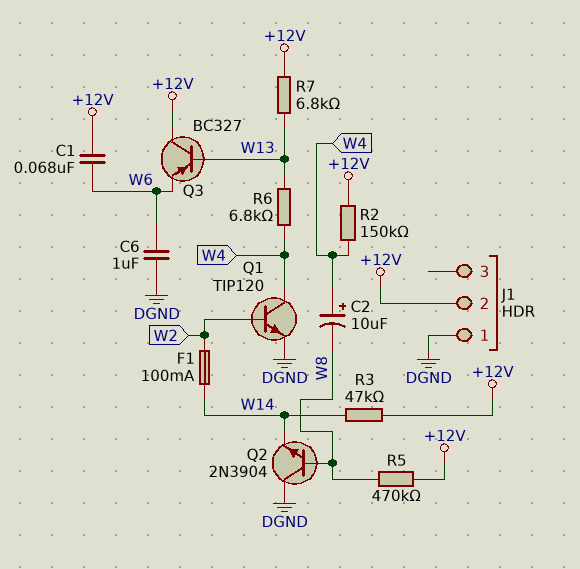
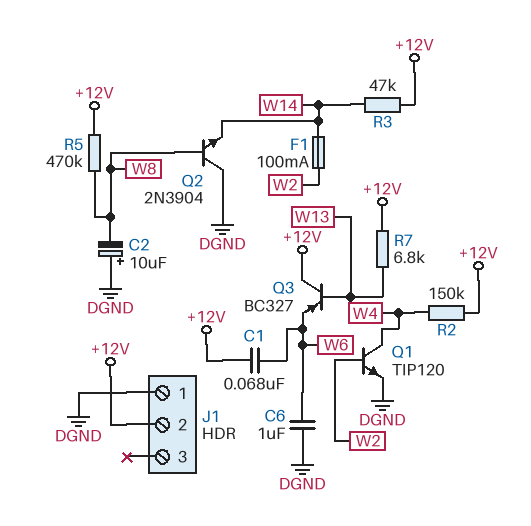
C2: 10uF (plus W4, minus W8) -> 10uF (plus DGND, minus W8)
R6: 6.8k (W4, W13) -> none

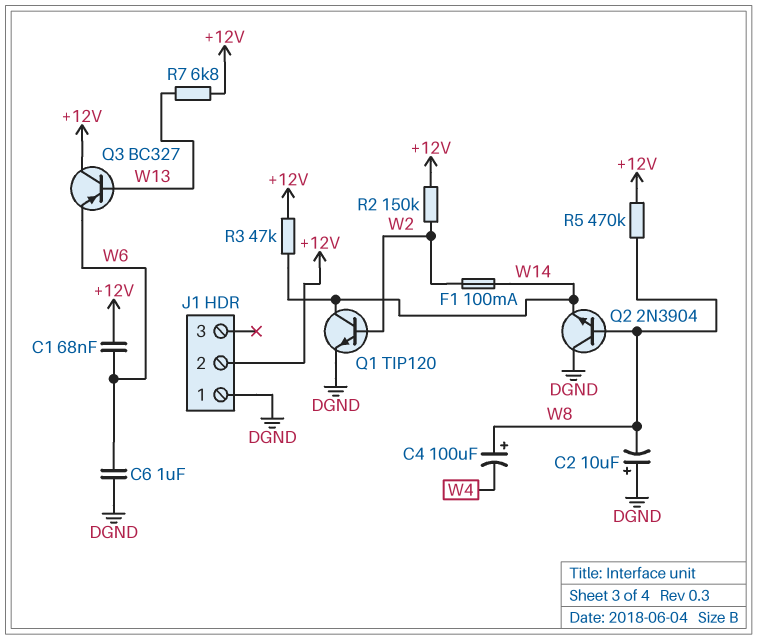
C4: none -> 100uF (plus W8, minus W4)
Q1: NPN TIP120 (B W2, C W4, E DGND) -> NPN TIP120 (B W2, C W14, E DGND)
R2: 150k (+12V, W4) -> 150k (+12V, W2)

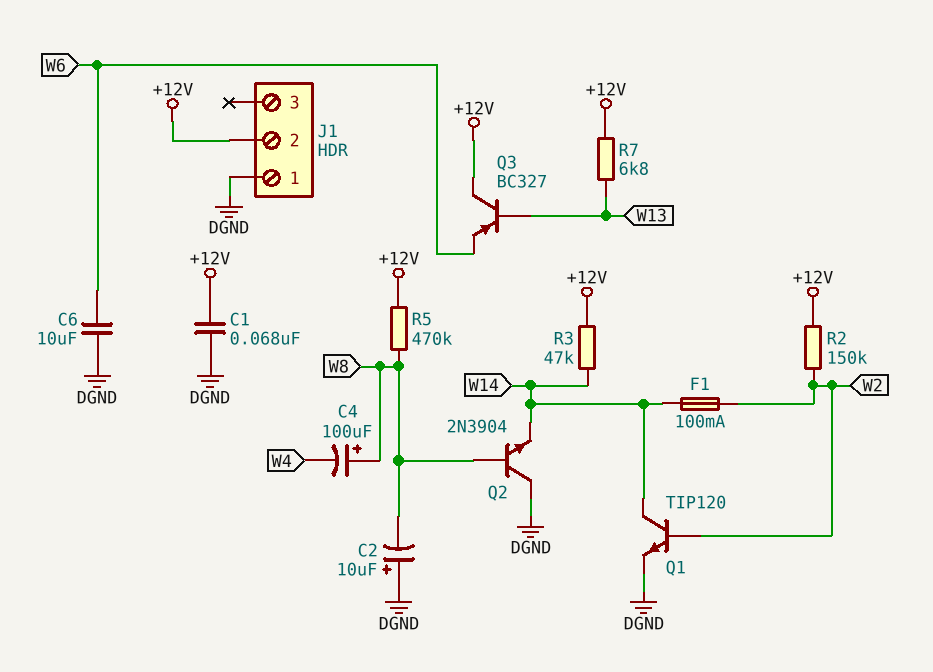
C1: 68nF (+12V, W6) -> 68nF (+12V, DGND)
C6: 1uF (DGND, W6) -> 10uF (DGND, W6)

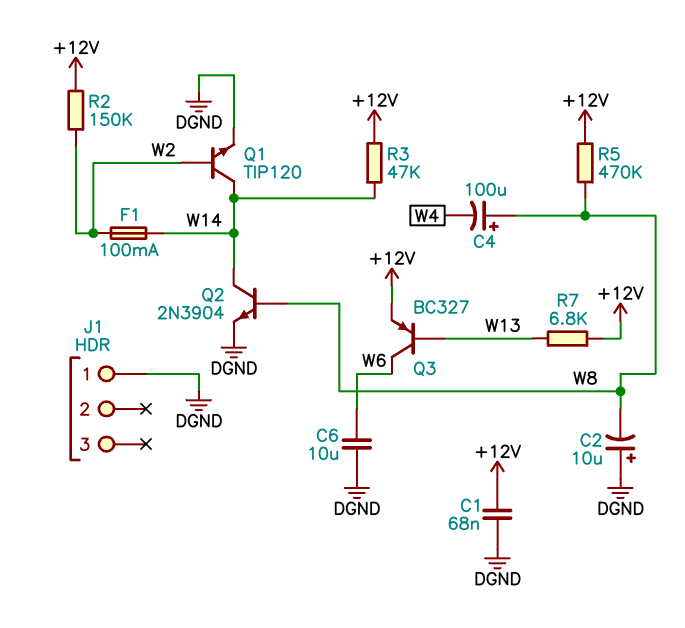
J1 pin 2: +12V -> none
Q2: NPN 2N3904 (B W8, C DGND, E W14) -> NPN 2N3904 (B W8, C W14, E DGND)
Q3: PNP BC327 (B W13, C +12V, E W6) -> PNP BC327 (B W13, C W6, E +12V)

